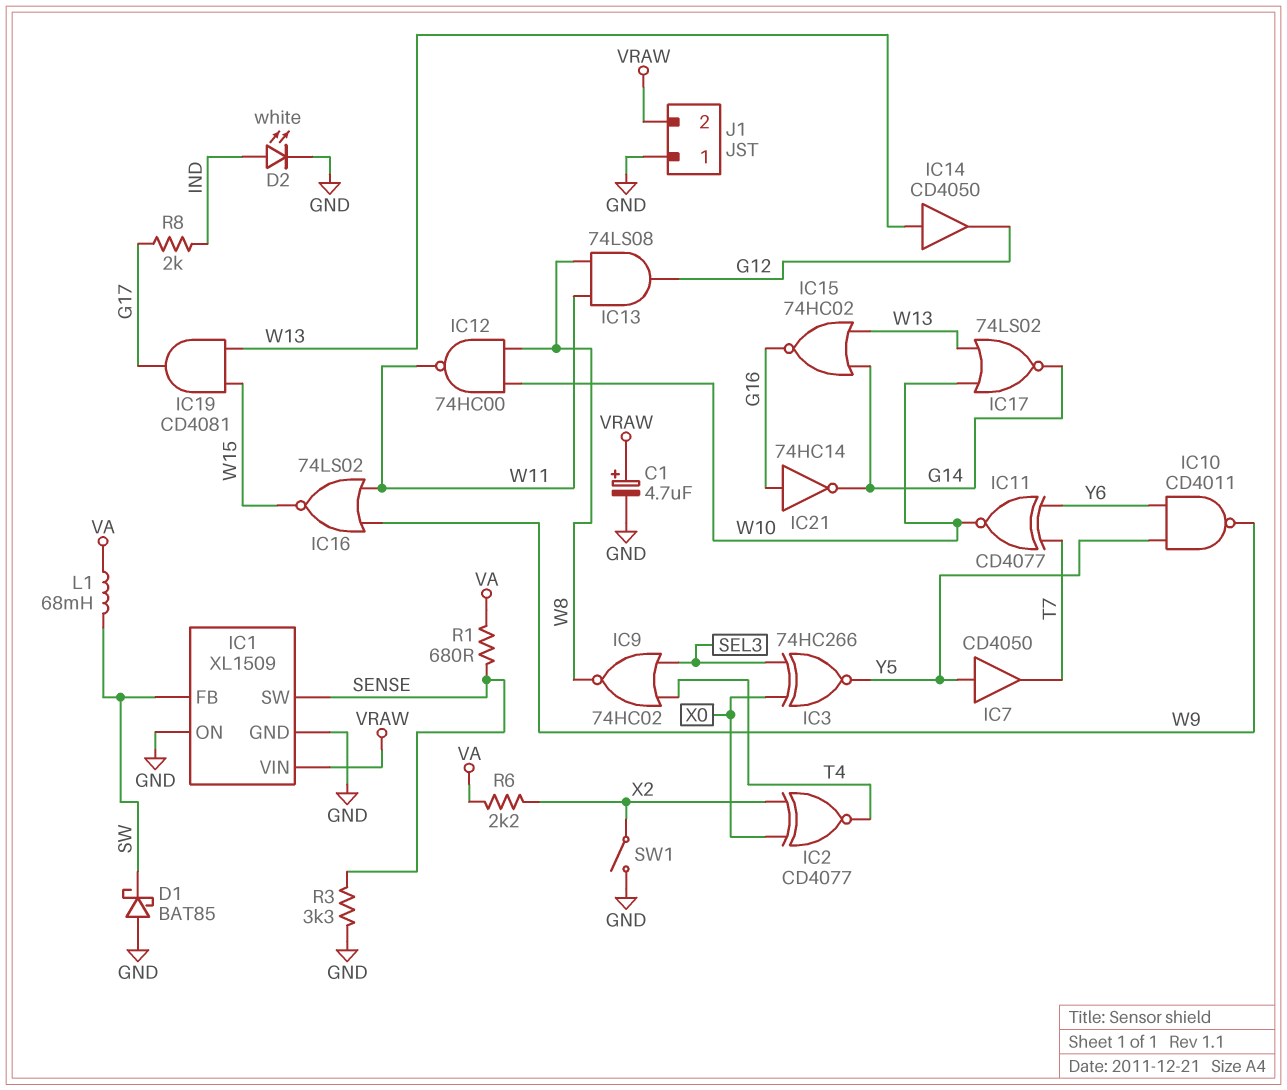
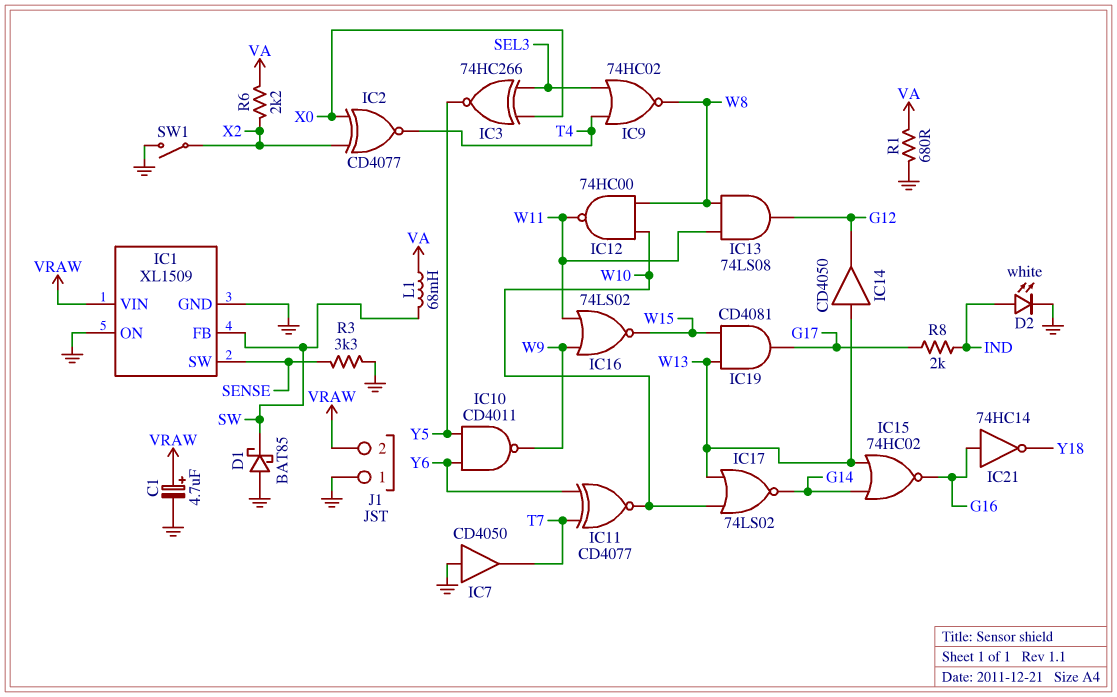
IC7: buffer CD4050 (in Y5, out T7) -> buffer CD4050 (in GND, out T7)
IC21: NOT 74HC14 (in G16, out G14) -> NOT 74HC14 (in G16, out Y18)
R1: 680 (SENSE, VA) -> 680 (GND, VA)

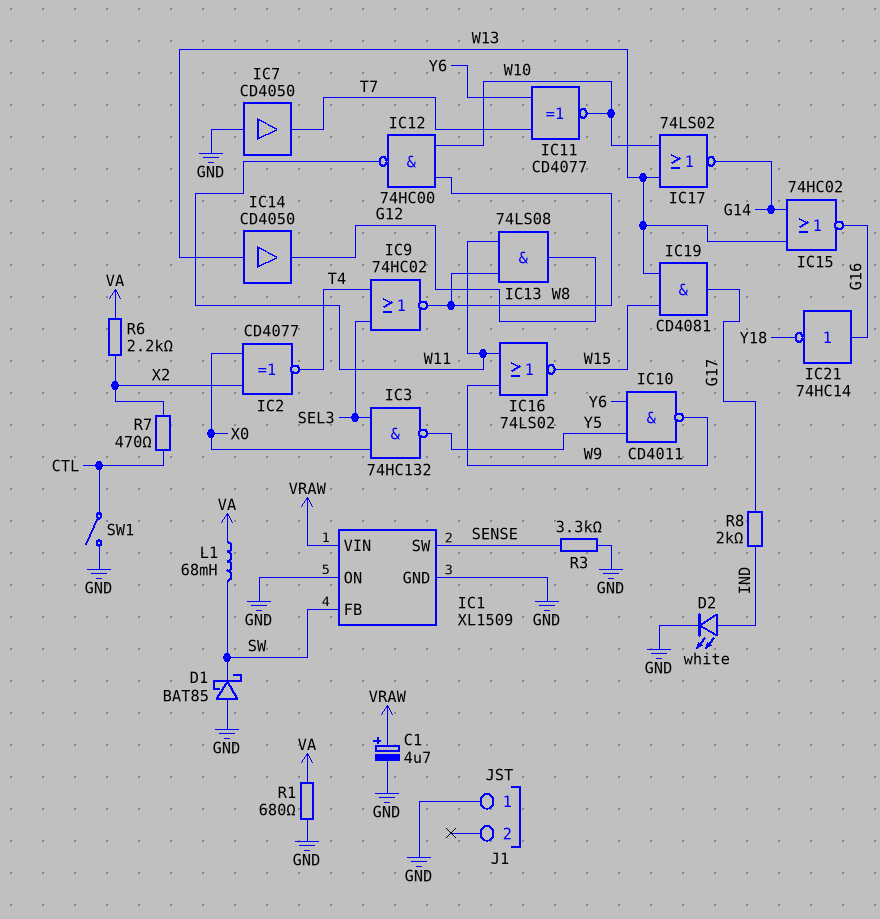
IC3: XNOR 74HC266 (in SEL3, in X0, out Y5) -> NAND 74HC132 (in SEL3, in X0, out Y5)
J1 pin 2: VRAW -> none
R7: none -> 470 (CTL, X2)
SW1: switch (GND, X2) -> switch (CTL, GND)

